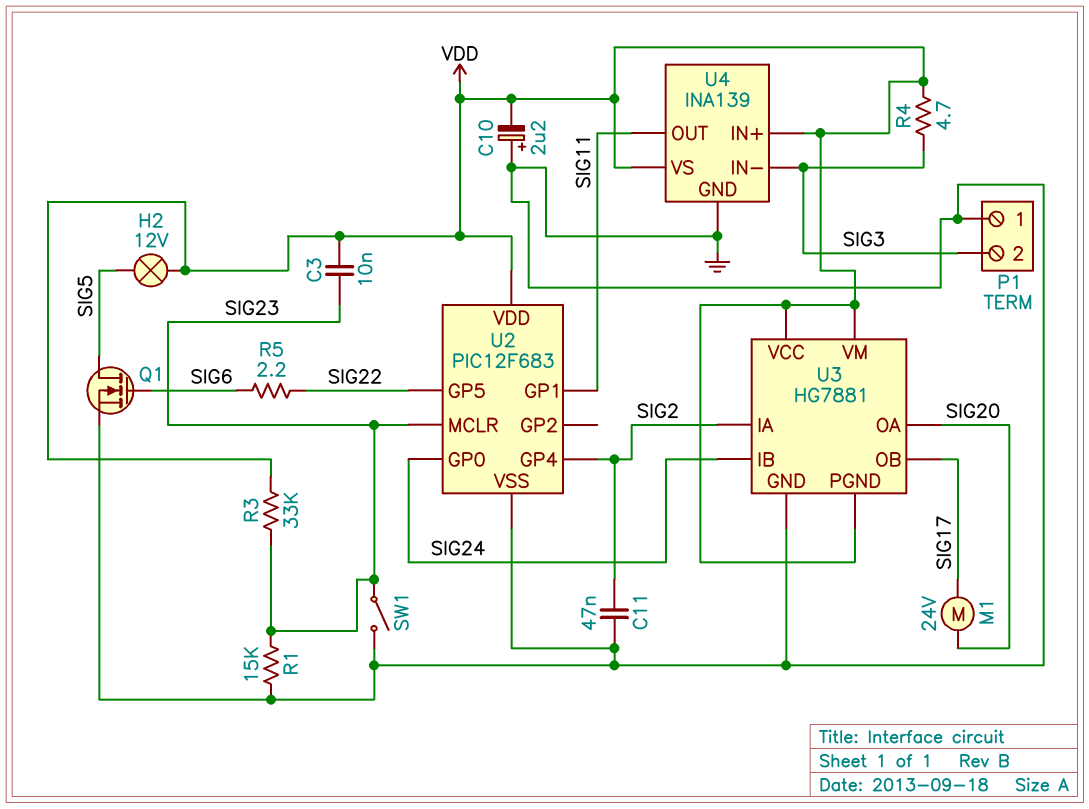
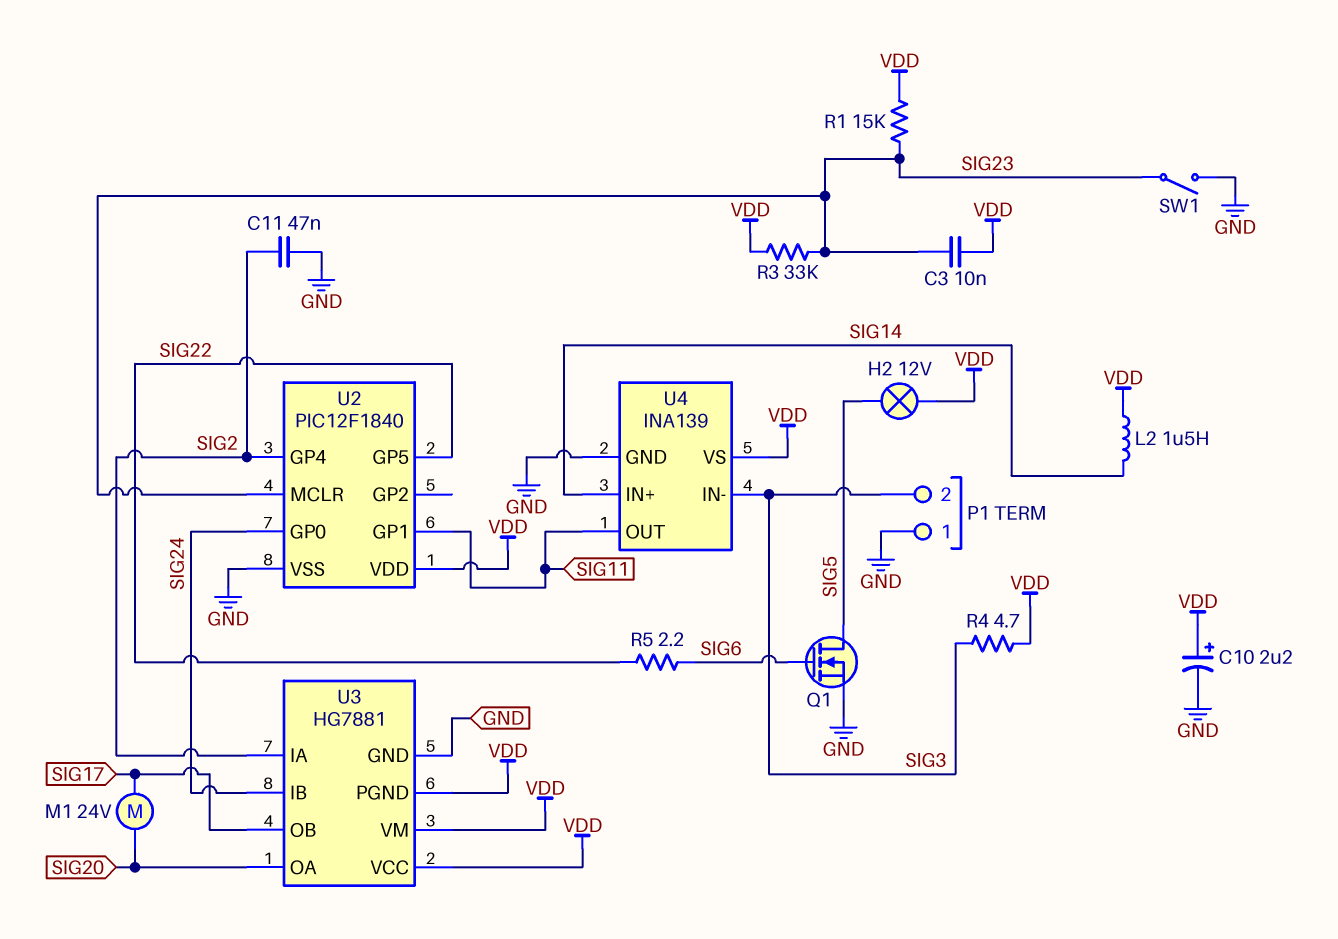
C10: 2.2uF (plus GND, minus VDD) -> 2.2uF (plus VDD, minus GND)
L2: none -> 1.5uH (SIG14, VDD)
R1: 15k (GND, SIG23) -> 15k (SIG23, VDD)
U2: PIC12F683 -> PIC12F1840
U4 pin IN+: VDD -> SIG14

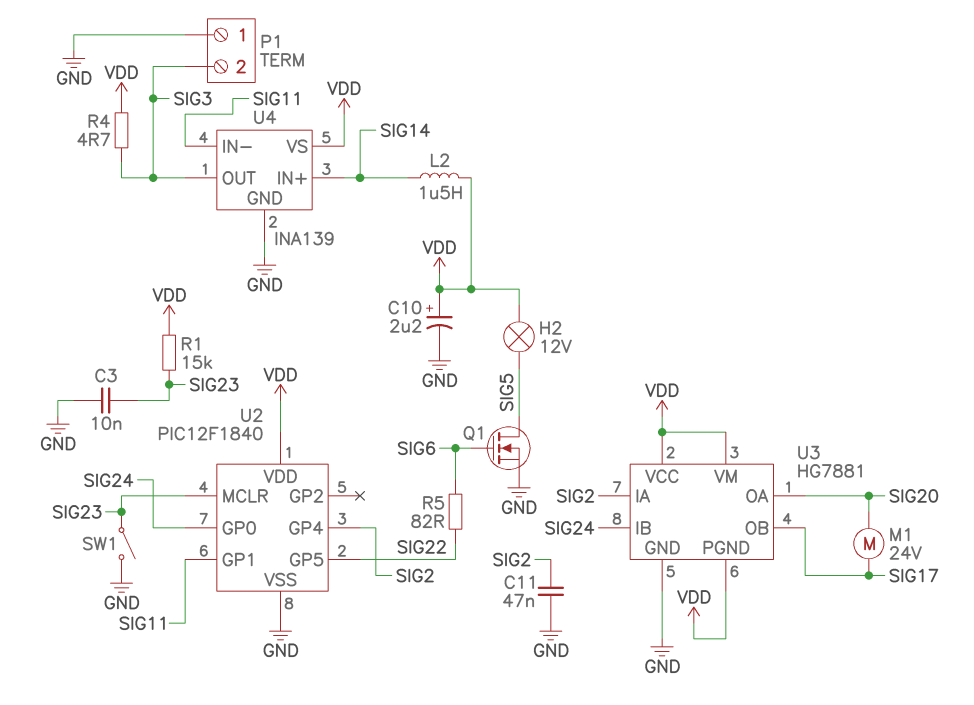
C3: 10nF (SIG23, VDD) -> 10nF (GND, SIG23)
R3: 33k (SIG23, VDD) -> none
R5: 2.2 (SIG6, SIG22) -> 82 (SIG6, SIG22)
U4 pin IN-: SIG3 -> SIG11
U4 pin OUT: SIG11 -> SIG3

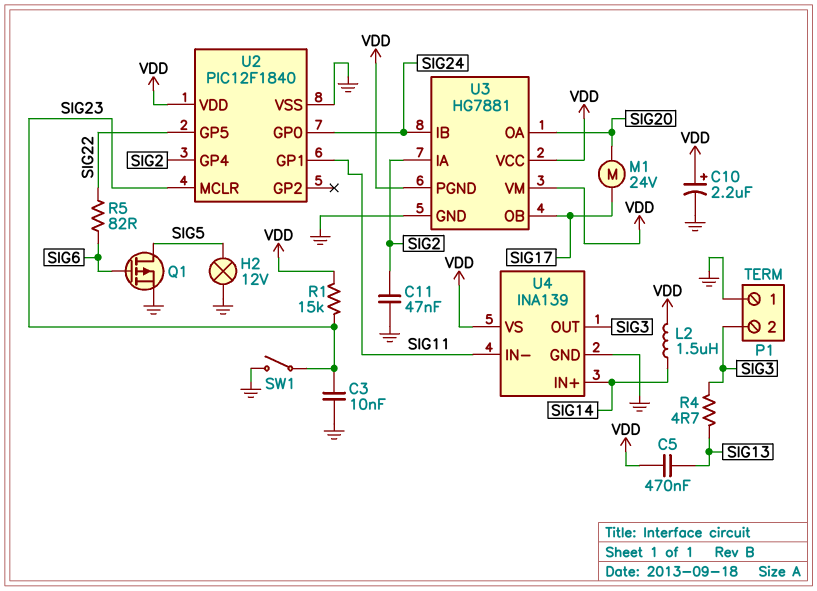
C5: none -> 470nF (SIG13, VDD)
H2: lamp 12V (SIG5, VDD) -> lamp 12V (GND, SIG5)
Q1: NMOS (G SIG6, D SIG5, S GND) -> PMOS (G SIG6, D SIG5, S GND)
R4: 4.7 (SIG3, VDD) -> 4.7 (SIG3, SIG13)

